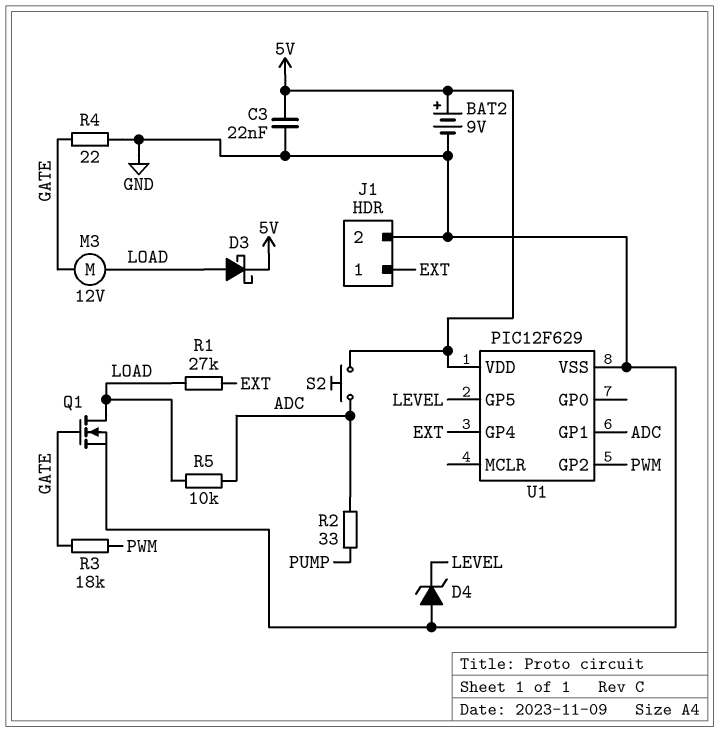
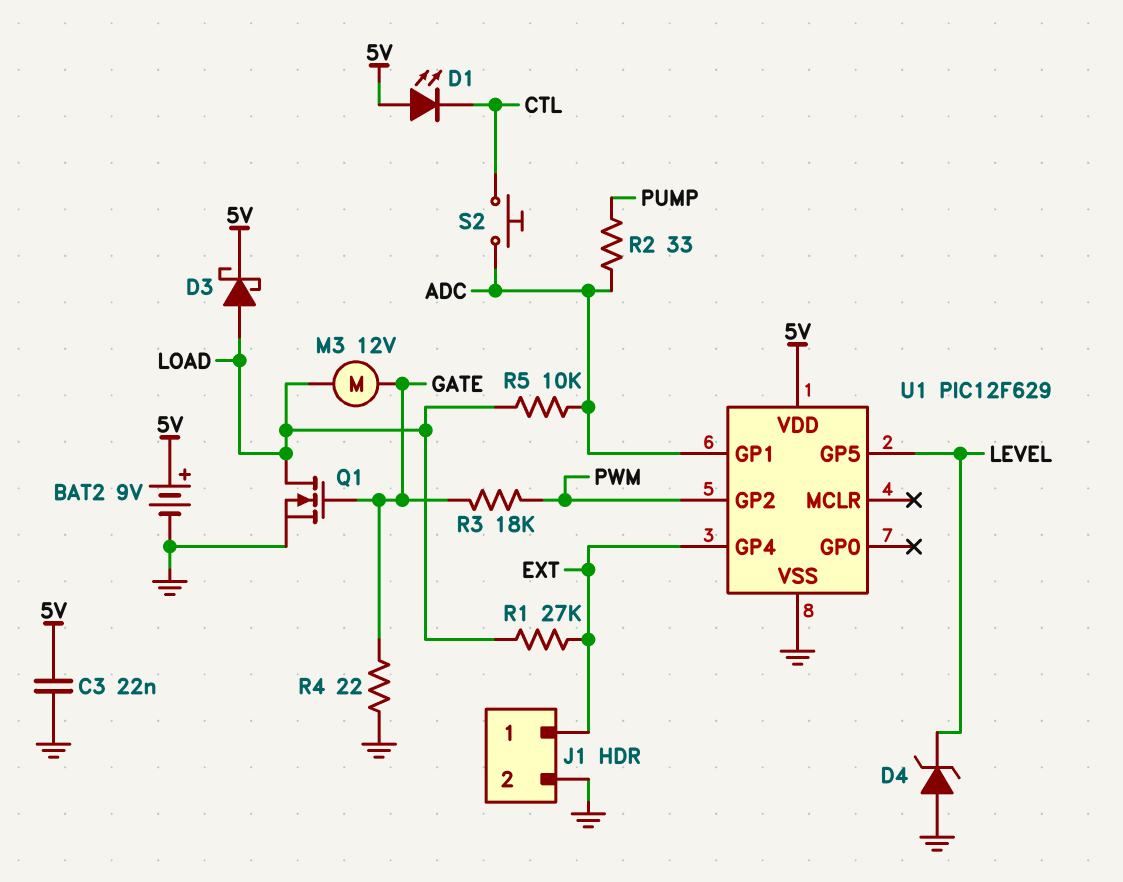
D1: none -> LED (A 5V, K CTL)
S2: button (5V, ADC) -> button (ADC, CTL)

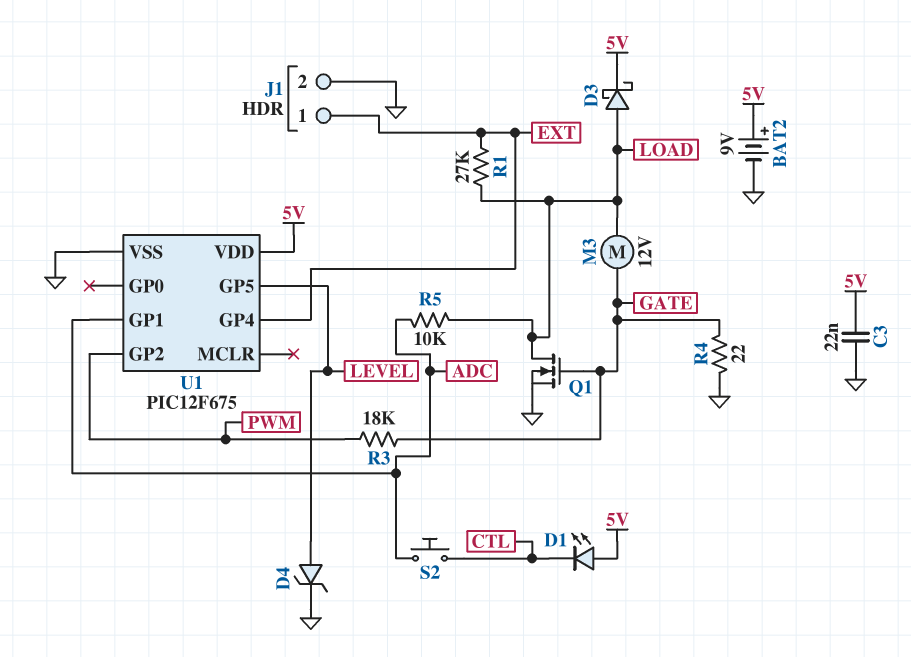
D4: zener (A GND, K LEVEL) -> zener (A LEVEL, K GND)
R2: 33 (ADC, PUMP) -> none
U1: PIC12F629 -> PIC12F675

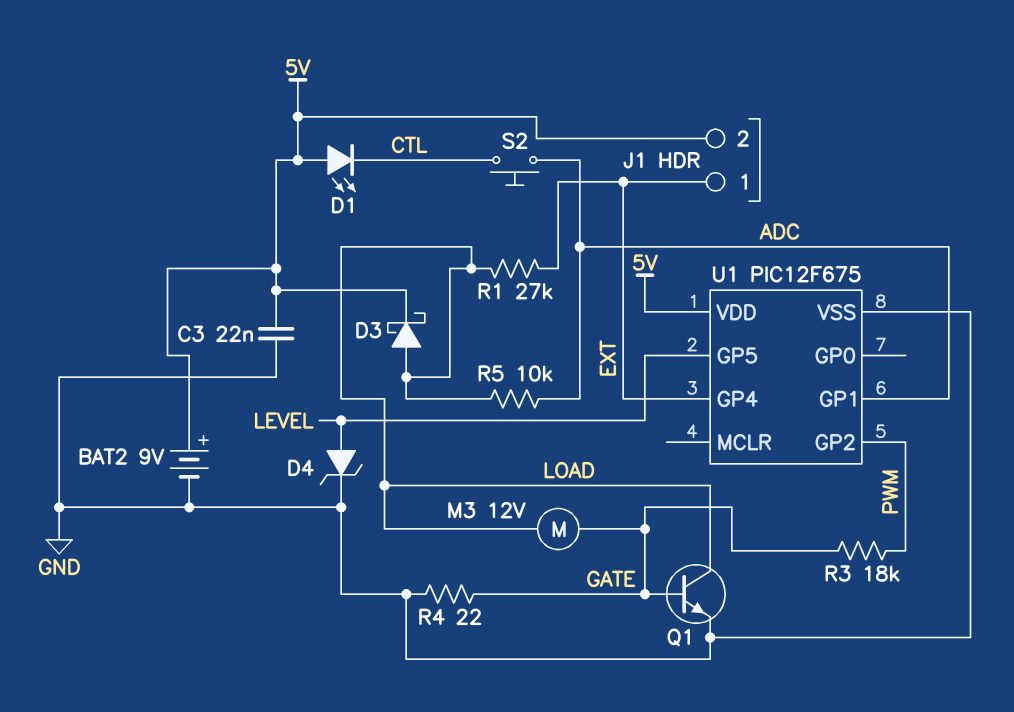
J1 pin 2: GND -> 5V
Q1: NMOS (G GATE, D LOAD, S GND) -> NPN (B GATE, C LOAD, E GND)

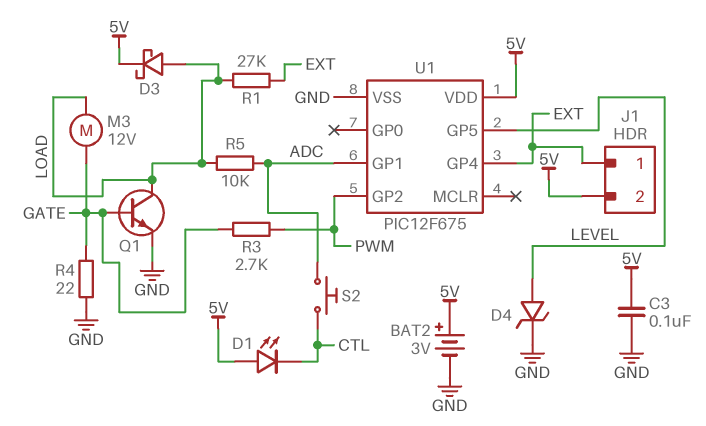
BAT2: 9V (plus 5V, minus GND) -> 3V (plus 5V, minus GND)
C3: 22nF (5V, GND) -> 100nF (5V, GND)
R3: 18k (GATE, PWM) -> 2.7k (GATE, PWM)

